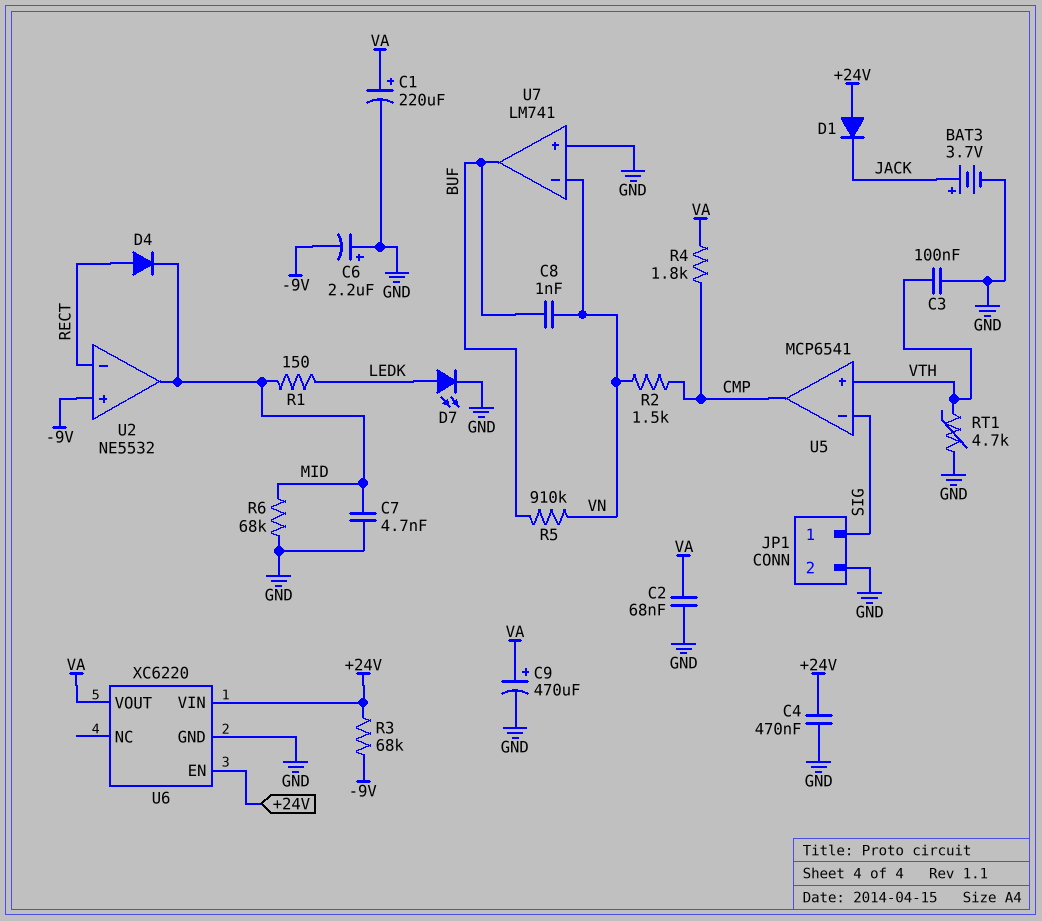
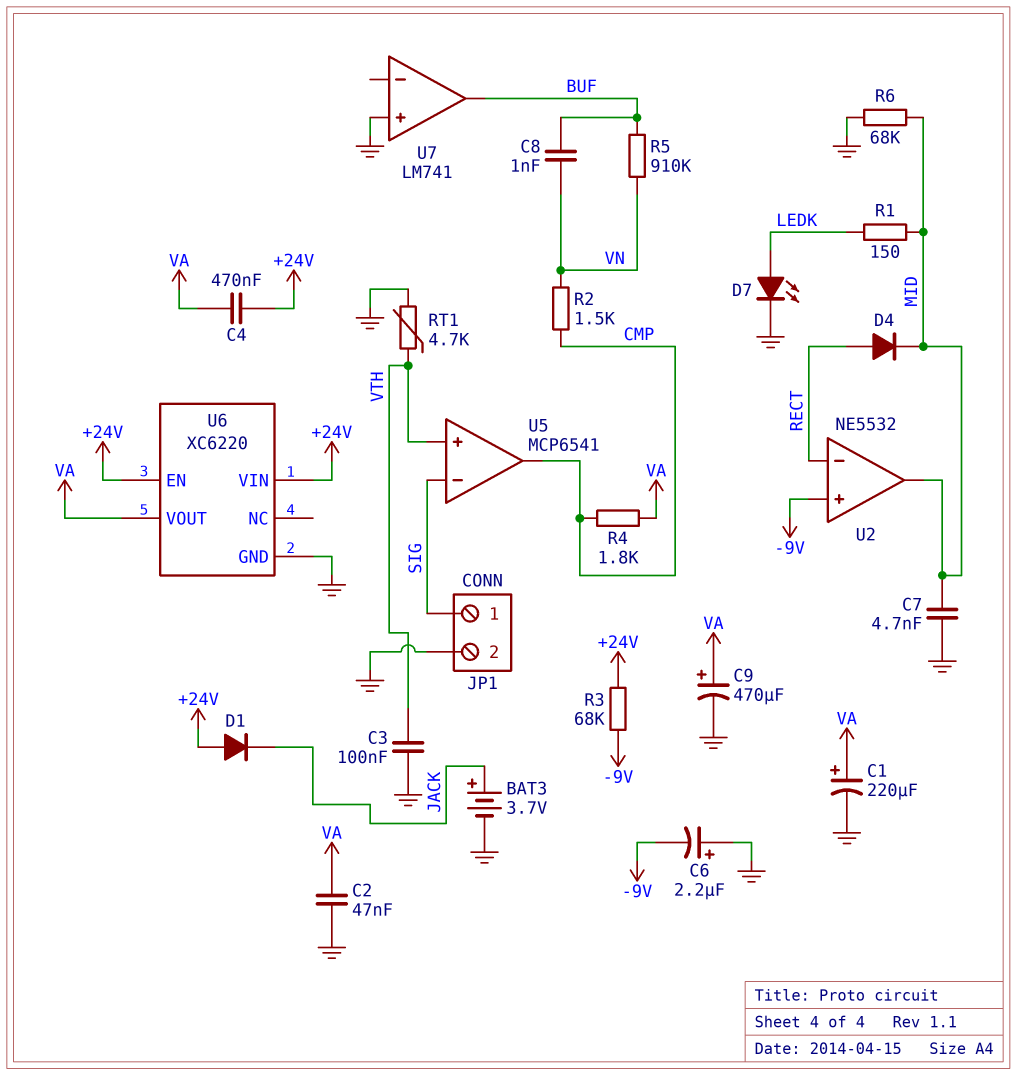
C2: 68nF (GND, VA) -> 47nF (GND, VA)
C4: 470nF (+24V, GND) -> 470nF (+24V, VA)
U7 pin in-: VN -> none

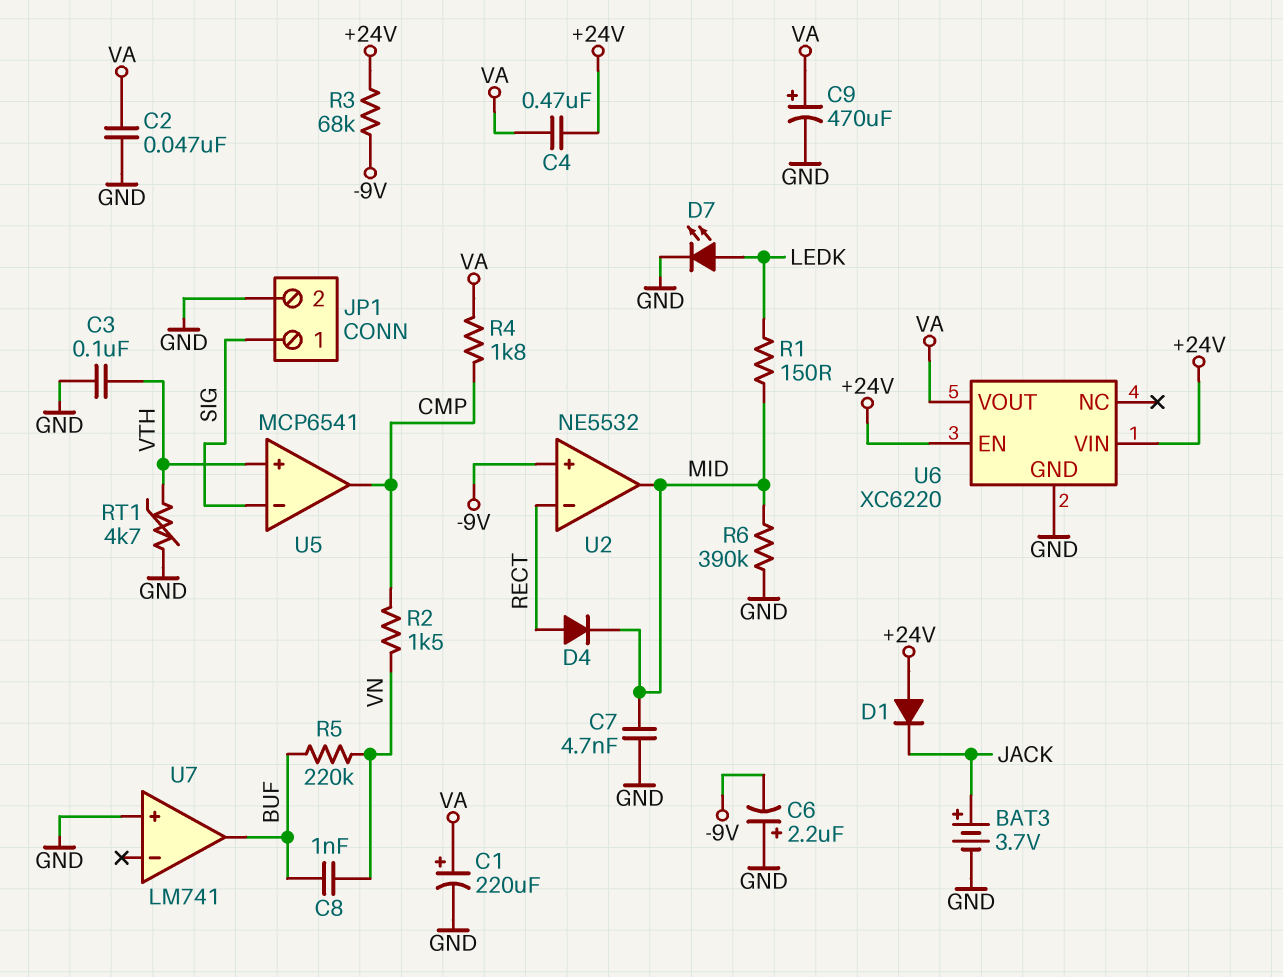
R5: 910k (BUF, VN) -> 220k (BUF, VN)
R6: 68k (GND, MID) -> 390k (GND, MID)

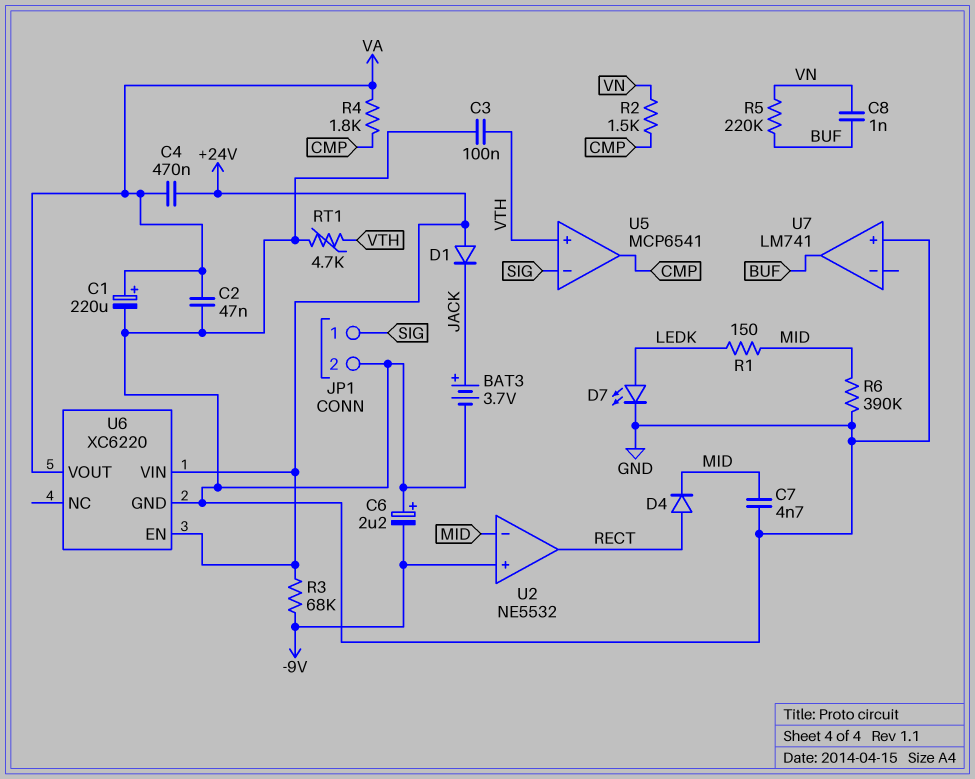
C9: 470uF (plus VA, minus GND) -> none
U2 pin in-: RECT -> MID
U2 pin out: MID -> RECT

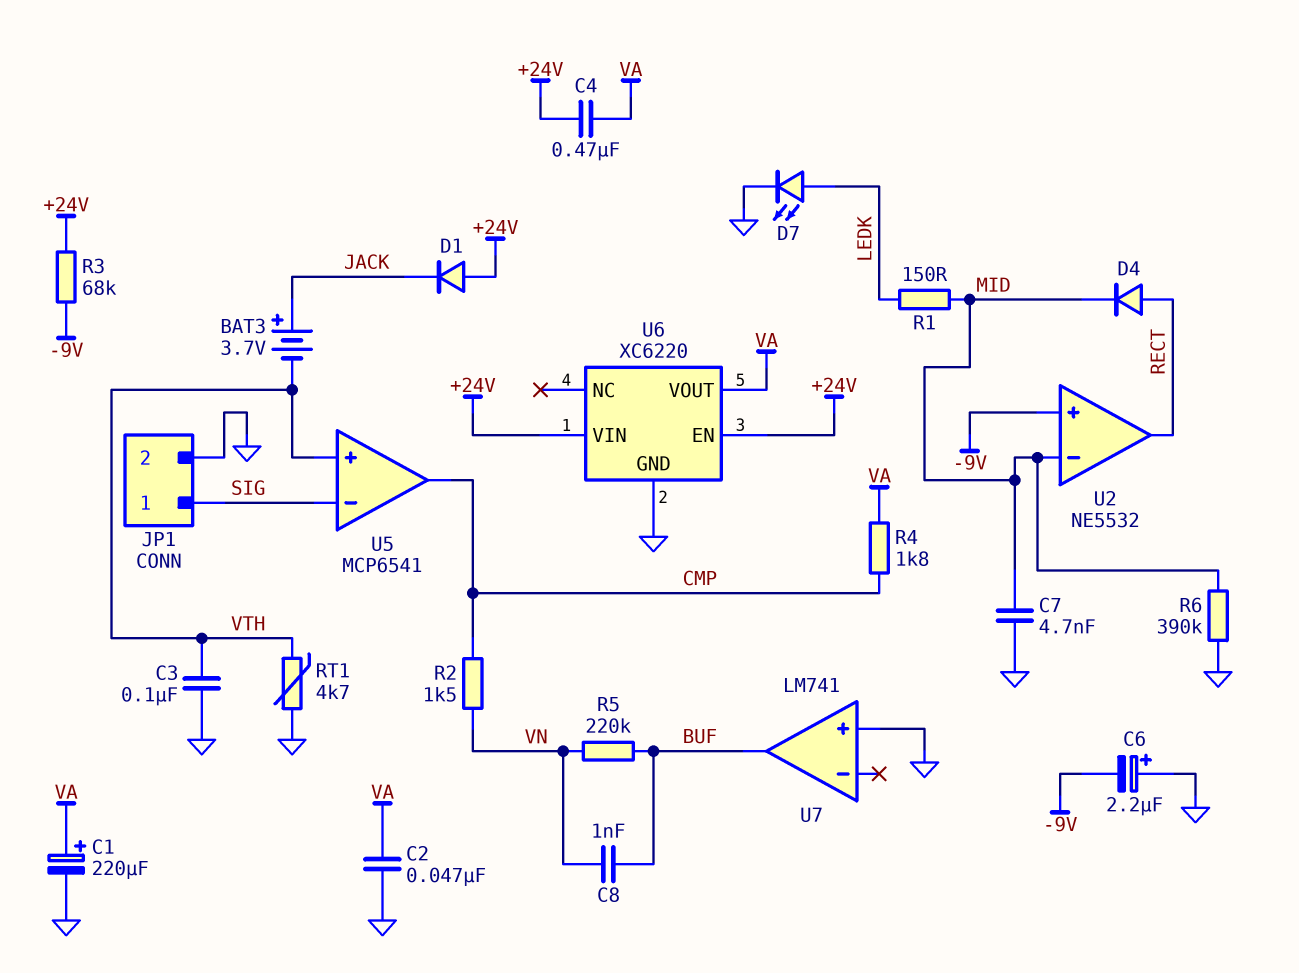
BAT3: 3.7V (plus JACK, minus GND) -> 3.7V (plus JACK, minus VTH)

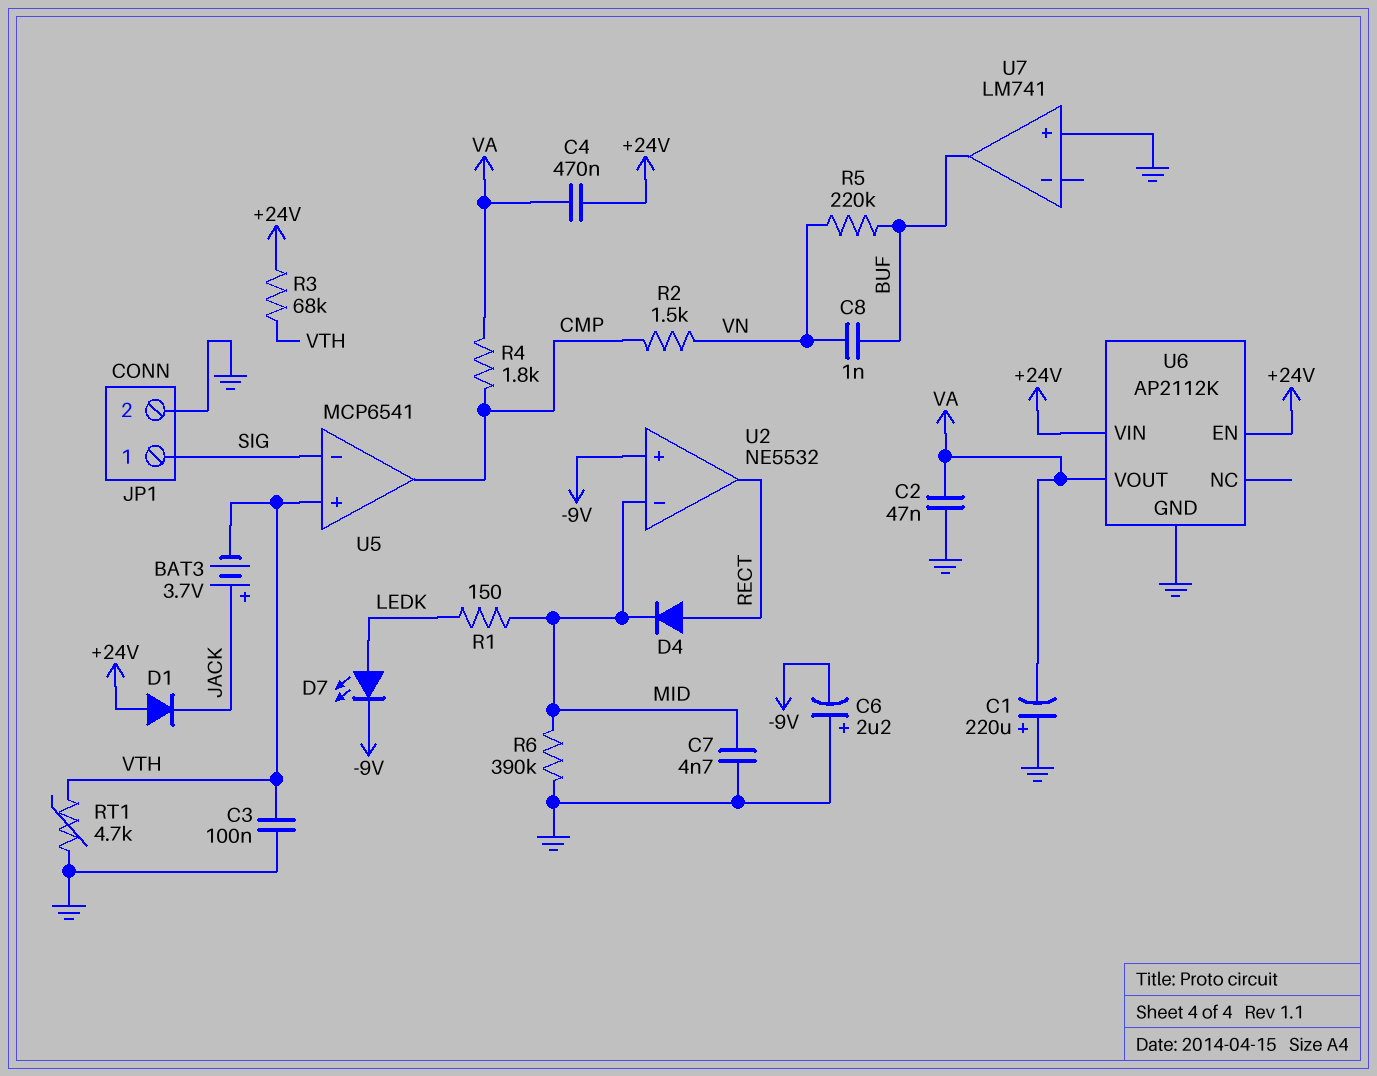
C1: 220uF (plus VA, minus GND) -> 220uF (plus GND, minus VA)
D7: LED (A LEDK, K GND) -> LED (A LEDK, K -9V)
R3: 68k (+24V, -9V) -> 68k (+24V, VTH)
U6: XC6220 -> AP2112K

